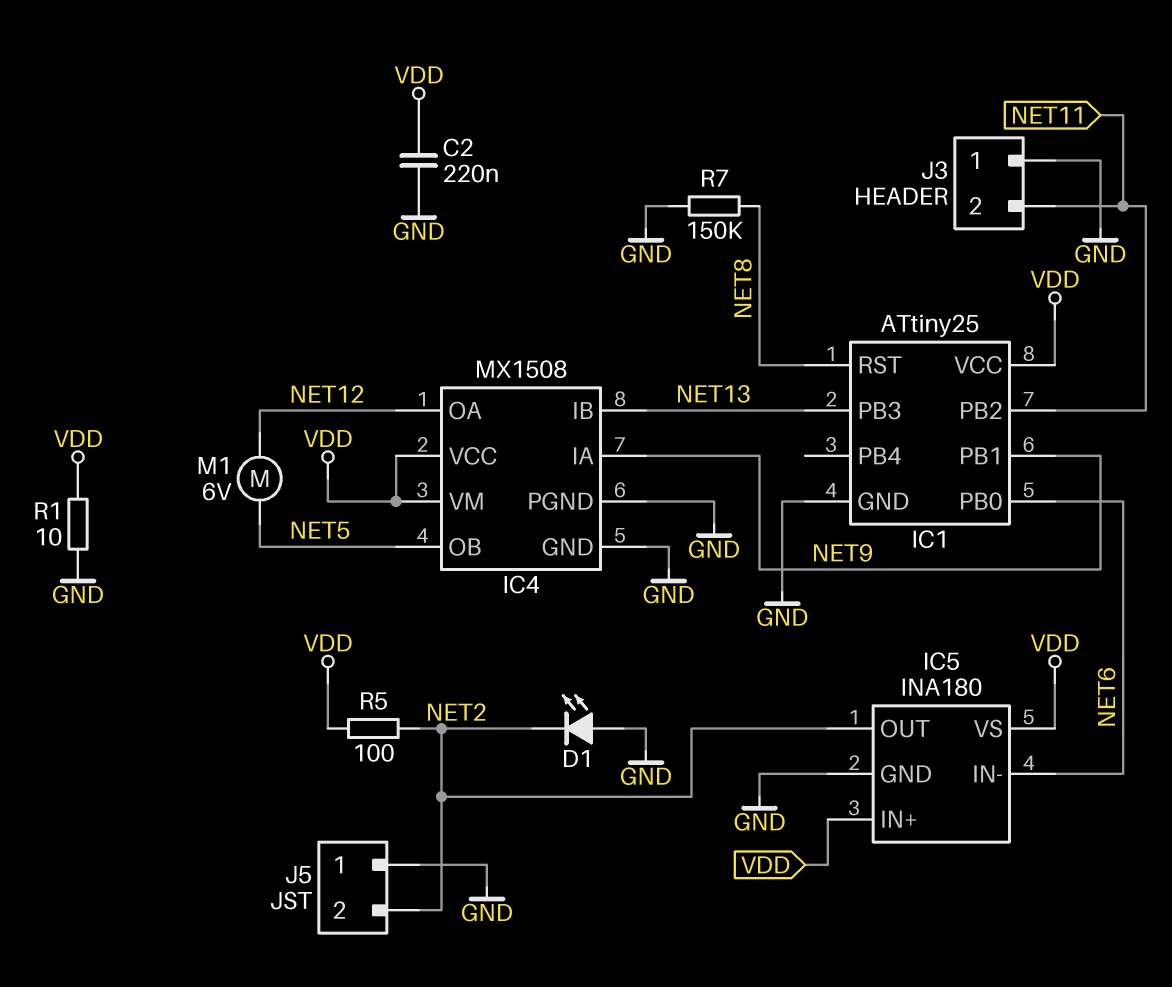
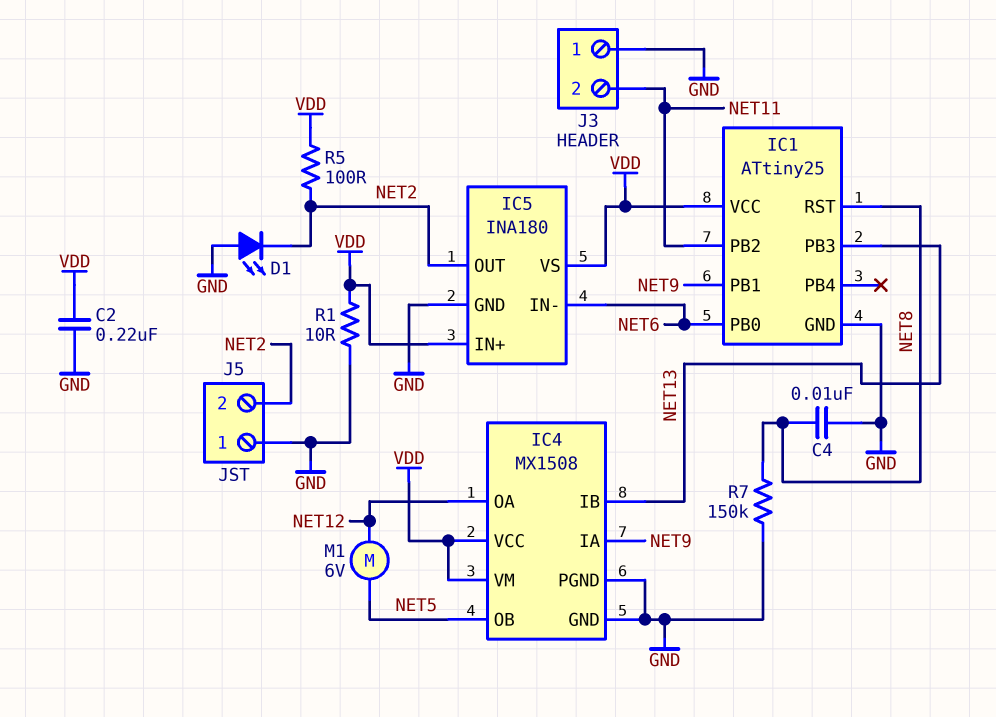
C4: none -> 10nF (GND, NET8)

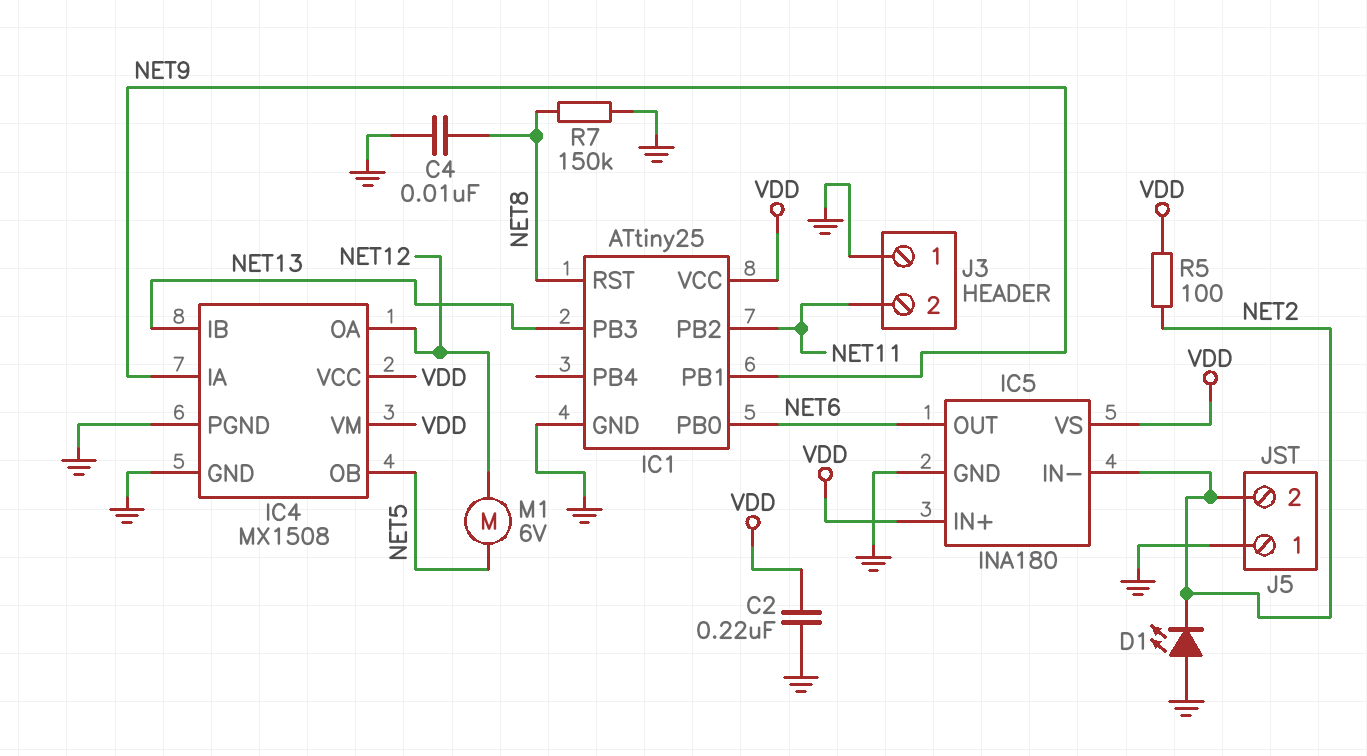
IC5 pin IN-: NET6 -> NET2
IC5 pin OUT: NET2 -> NET6
R1: 10 (GND, VDD) -> none

